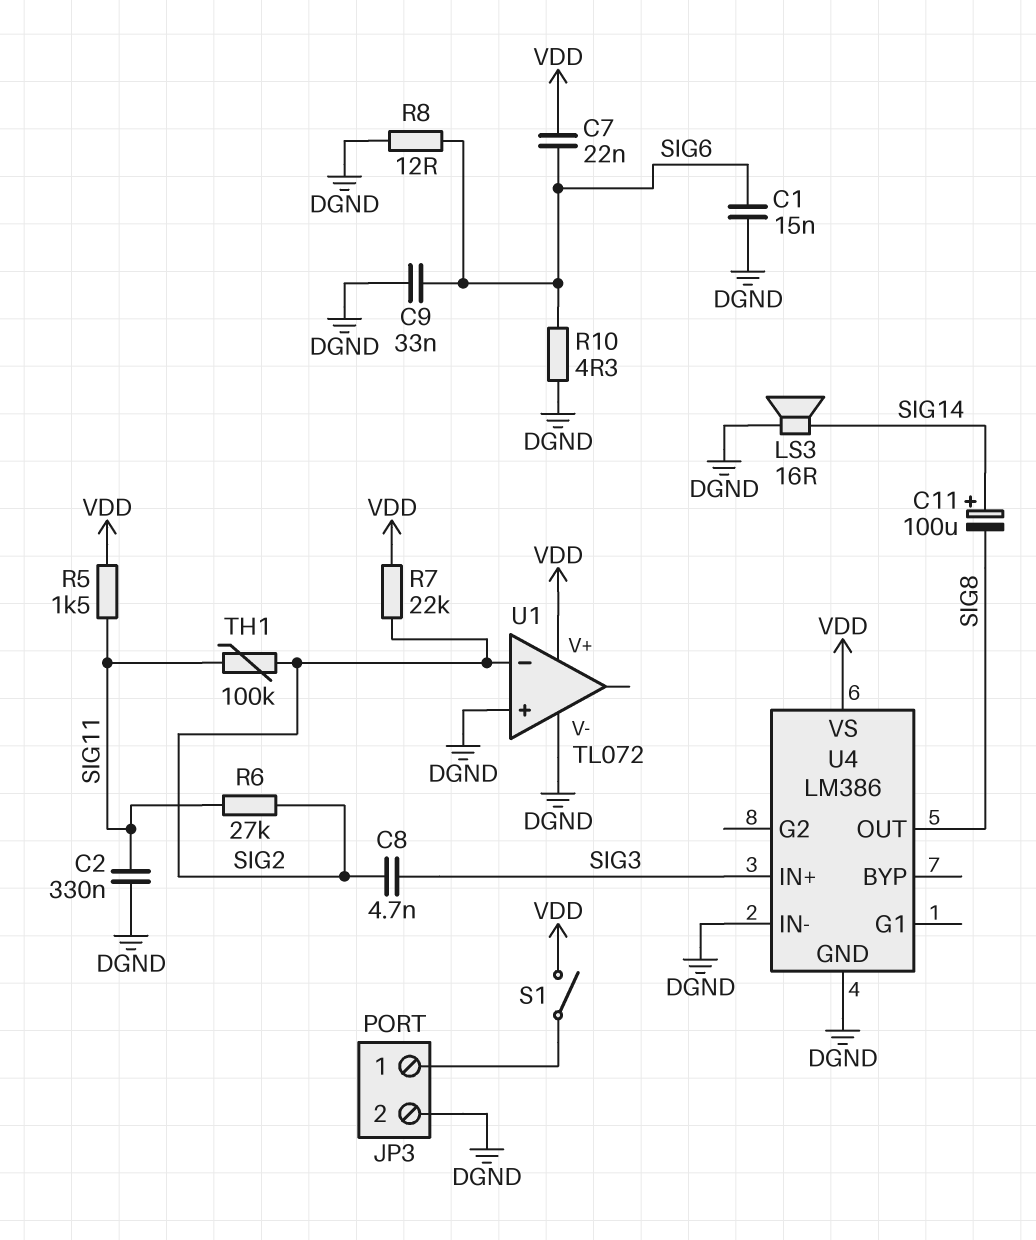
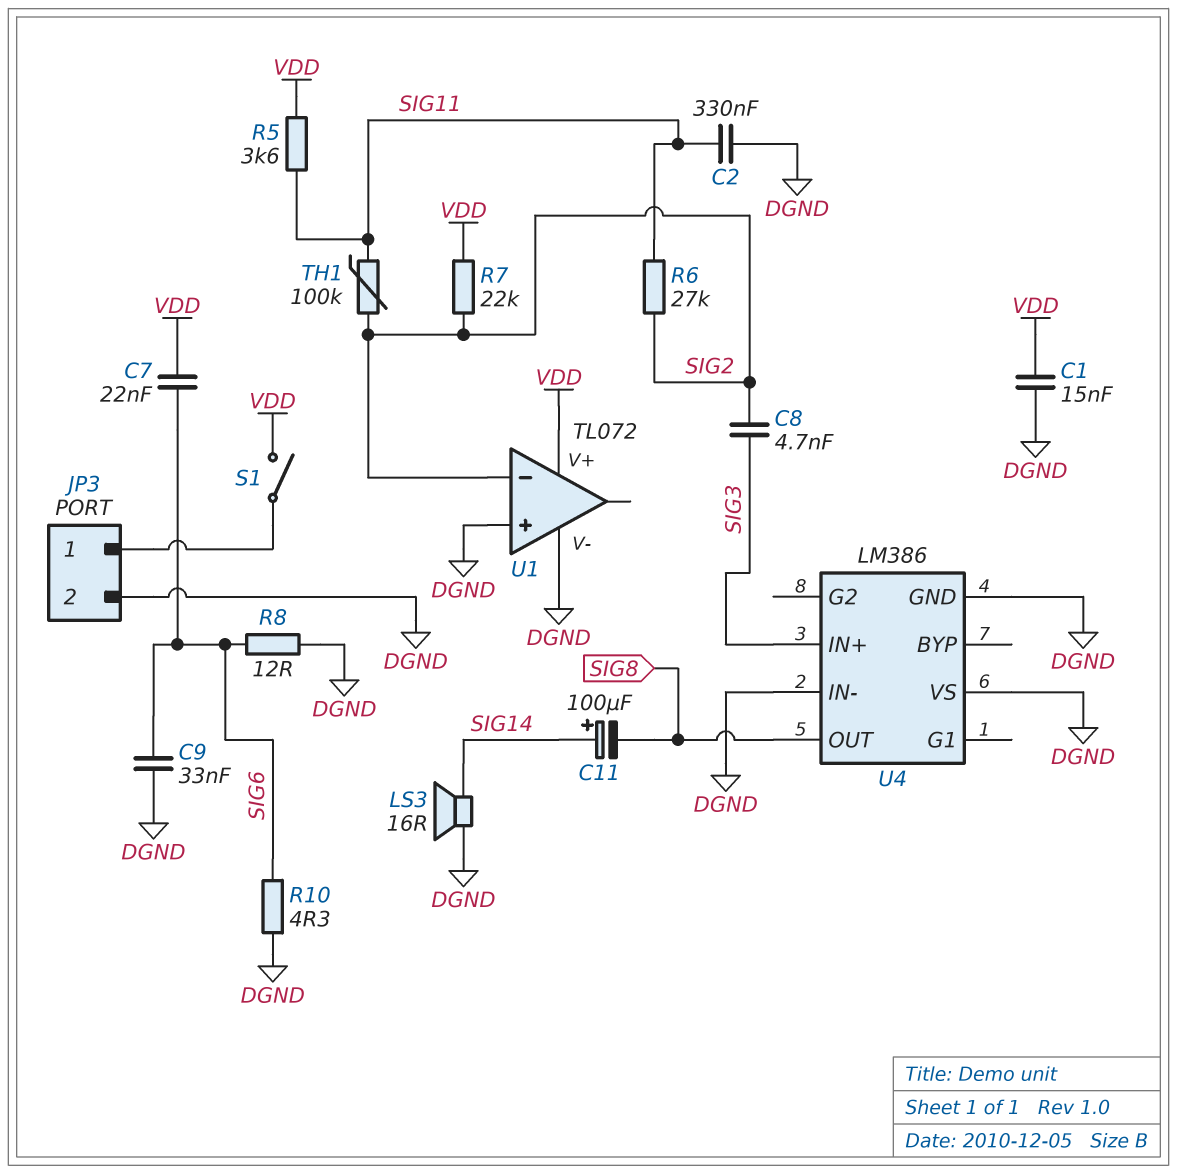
C1: 15nF (DGND, SIG6) -> 15nF (DGND, VDD)
R5: 1.5k (SIG11, VDD) -> 3.6k (SIG11, VDD)
U4 pin VS: VDD -> DGND

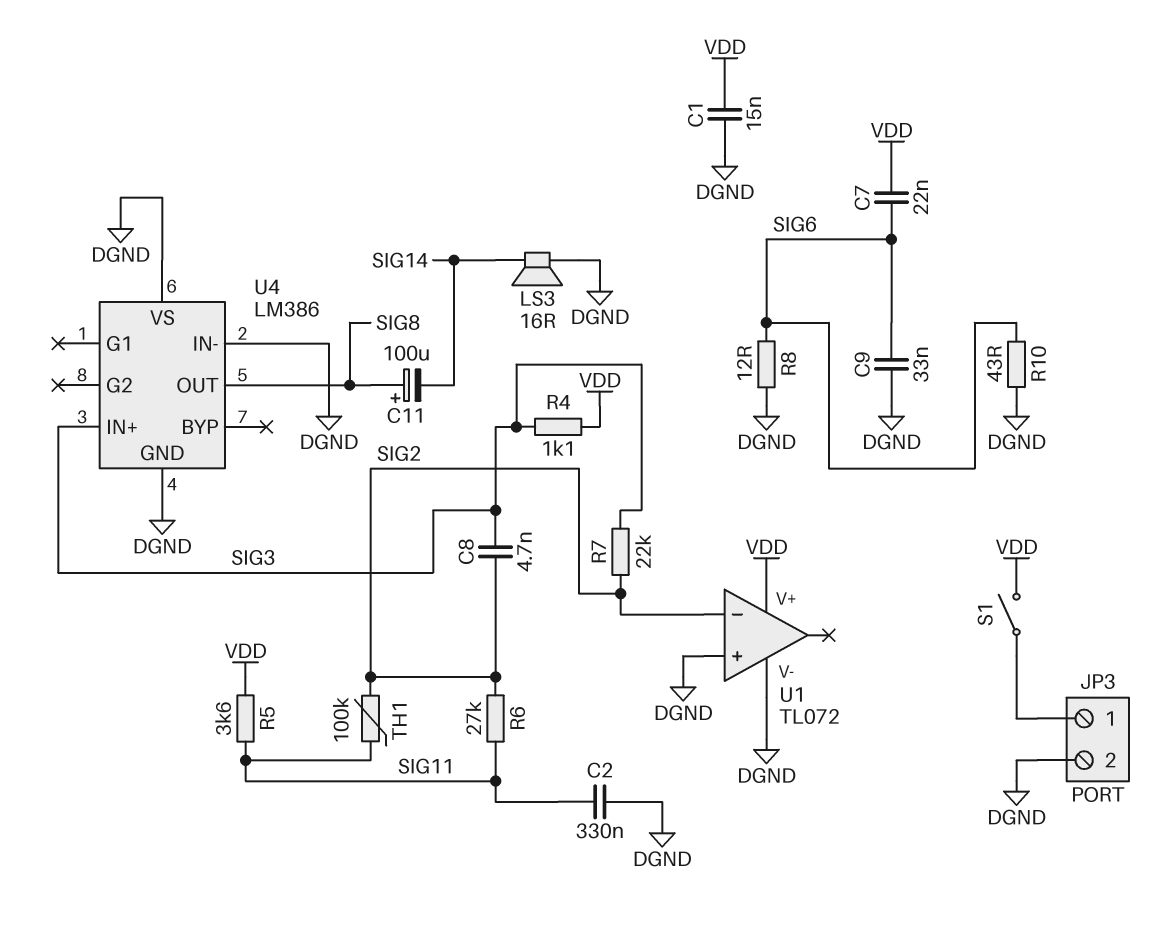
C11: 100uF (plus SIG14, minus SIG8) -> 100uF (plus SIG8, minus SIG14)
R4: none -> 1.1k (SIG3, VDD)
R7: 22k (SIG2, VDD) -> 22k (SIG2, SIG3)
R10: 4.3 (DGND, SIG6) -> 43 (DGND, SIG6)

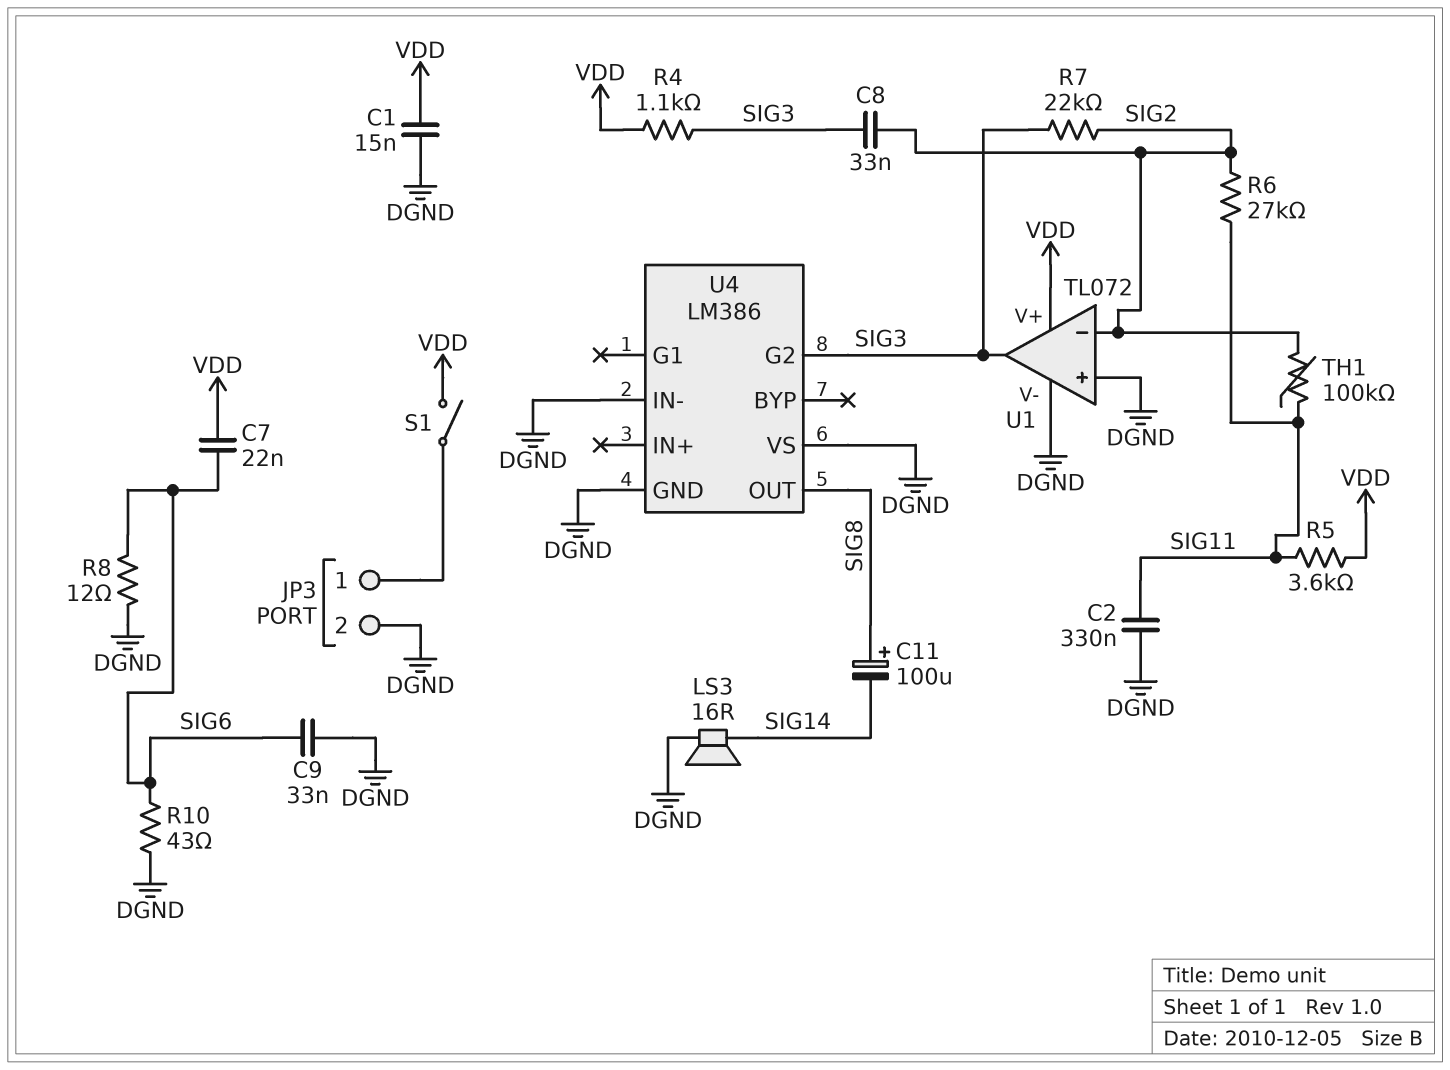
C8: 4.7nF (SIG2, SIG3) -> 33nF (SIG2, SIG3)
U1 pin out: none -> SIG3
U4 pin G2: none -> SIG3
U4 pin IN+: SIG3 -> none

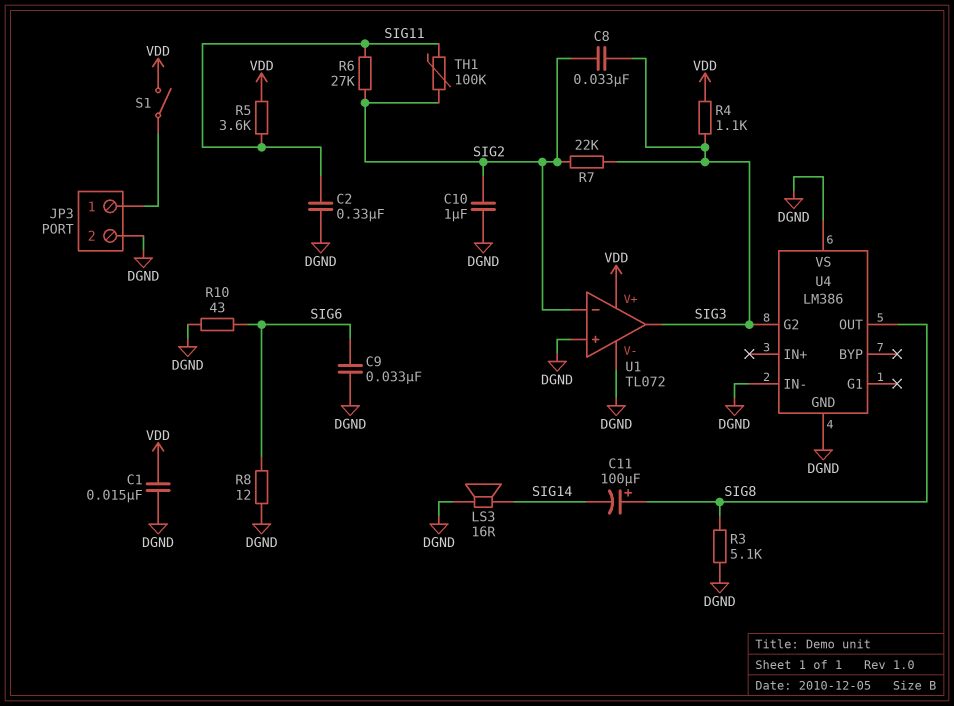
C7: 22nF (SIG6, VDD) -> none
C10: none -> 1uF (DGND, SIG2)
R3: none -> 5.1k (DGND, SIG8)

